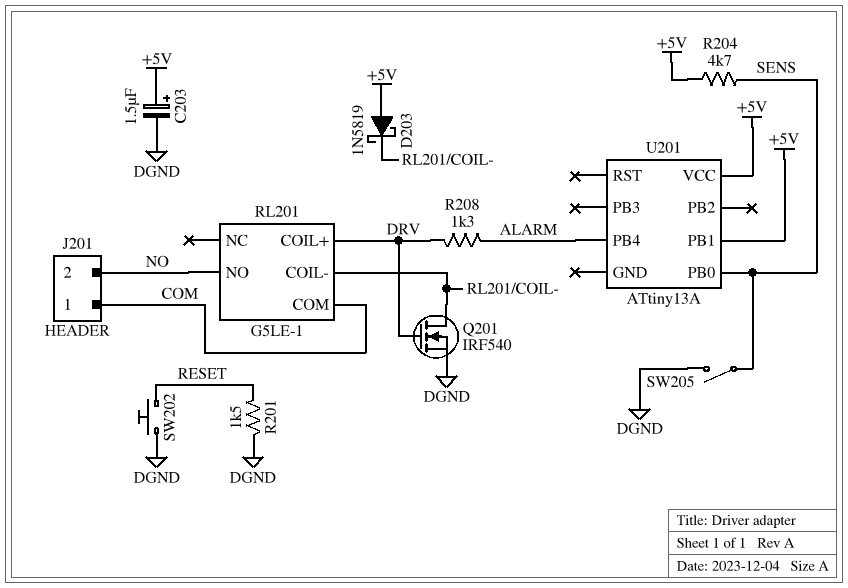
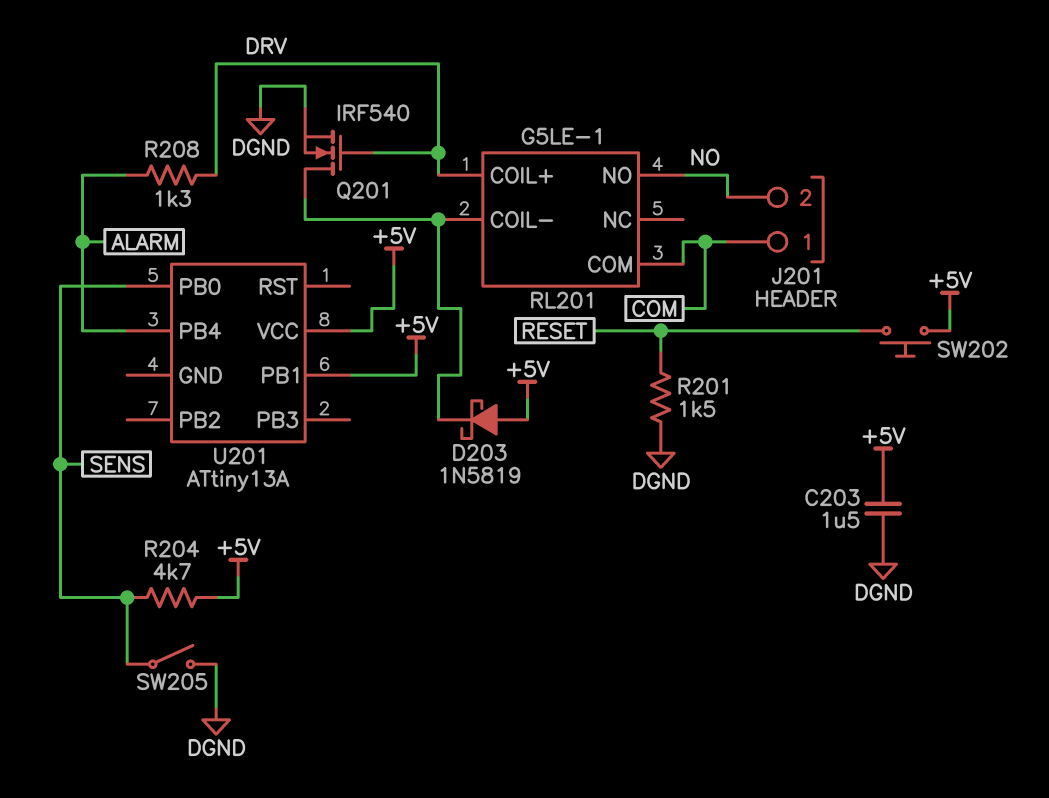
C203: 1.5uF (plus +5V, minus DGND) -> 1.5uF (+5V, DGND)
SW202: button (DGND, RESET) -> button (+5V, RESET)

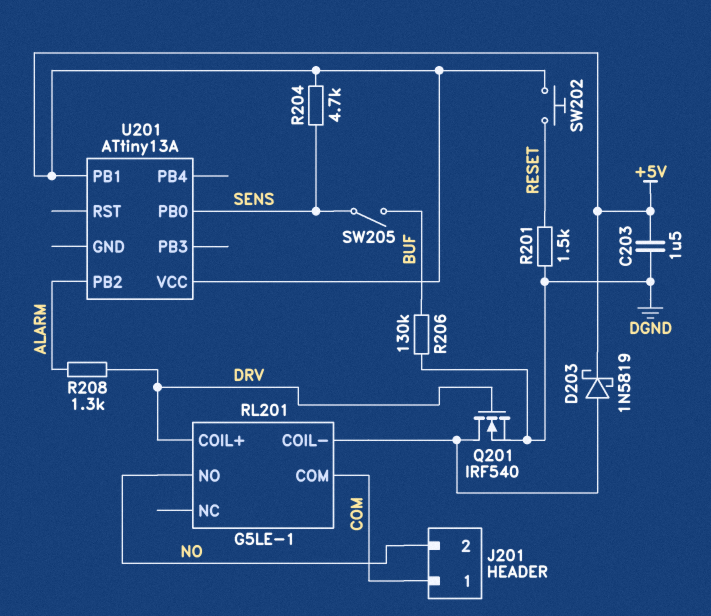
D203: schottky 1N5819 (A +5V, K RL201/COIL-) -> schottky 1N5819 (A RL201/COIL-, K +5V)
R206: none -> 130k (BUF, DGND)
SW205: switch (DGND, SENS) -> switch (BUF, SENS)
U201 pin PB2: none -> ALARM
U201 pin PB4: ALARM -> none

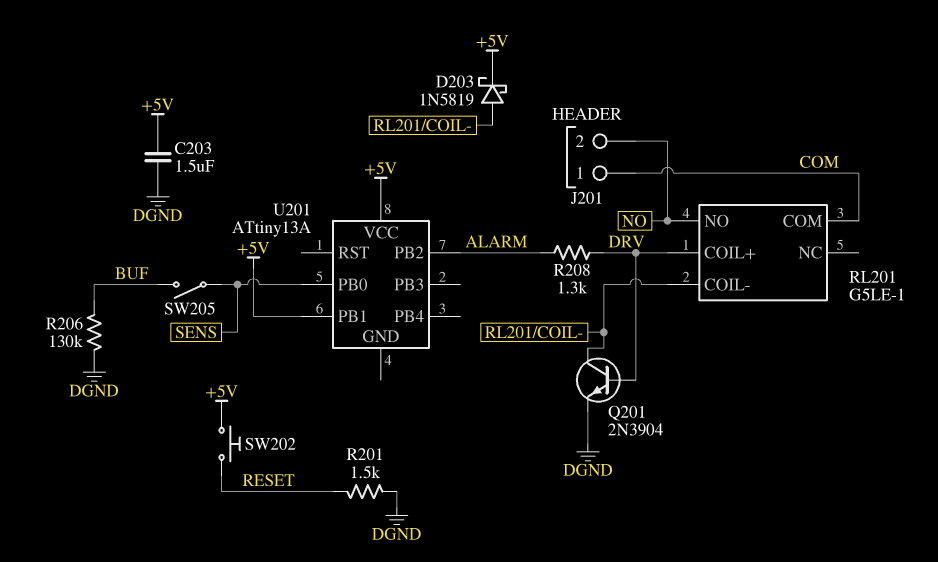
Q201: NMOS IRF540 (G DRV, D RL201/COIL-, S DGND) -> NPN 2N3904 (B DRV, C RL201/COIL-, E DGND)
R204: 4.7k (+5V, SENS) -> none

